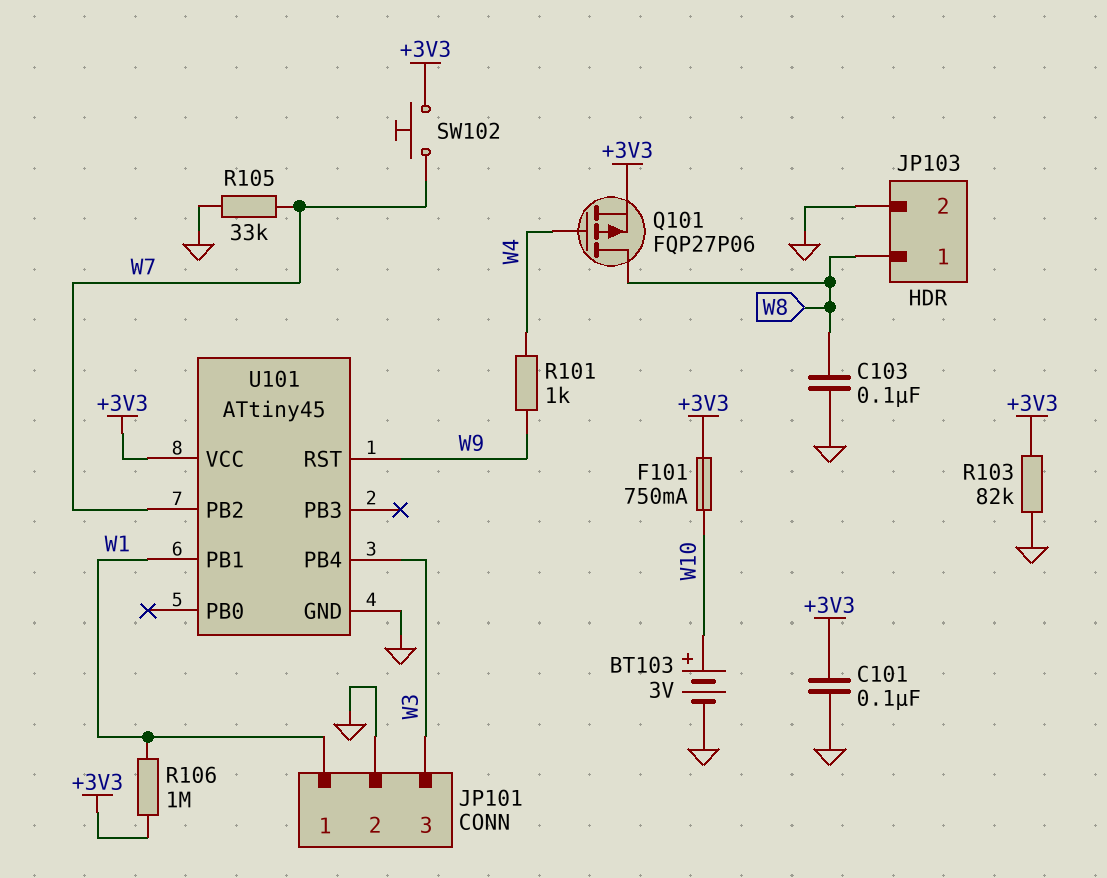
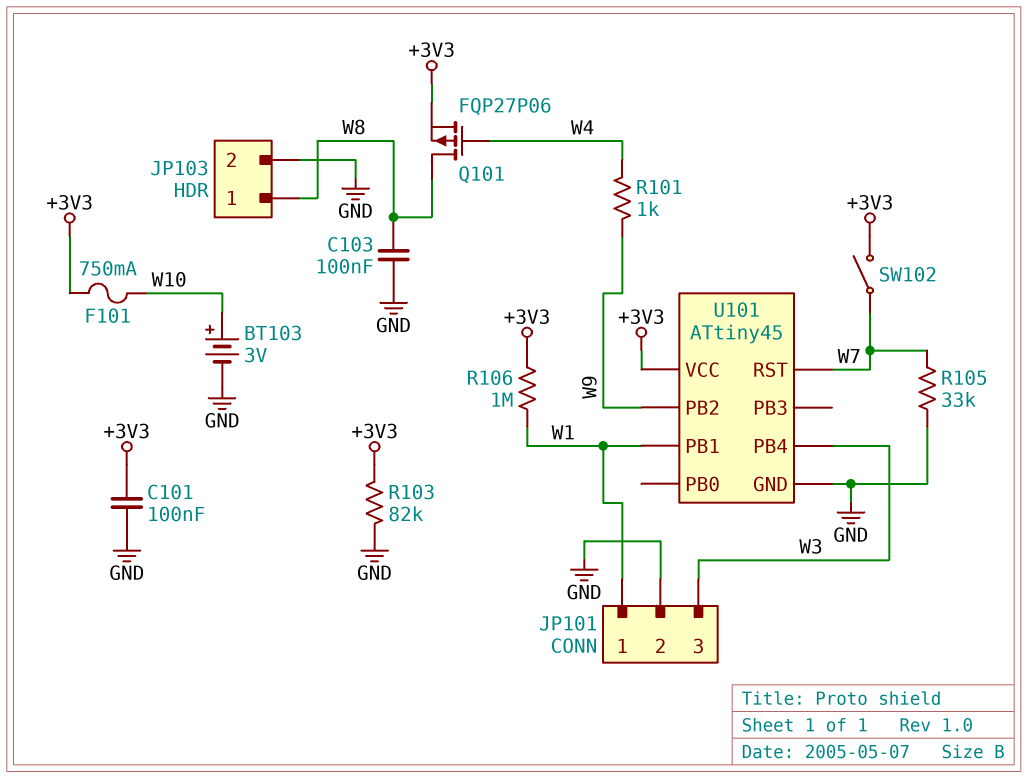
SW102: button (+3V3, W7) -> switch (+3V3, W7)
U101 pin PB2: W7 -> W9
U101 pin RST: W9 -> W7

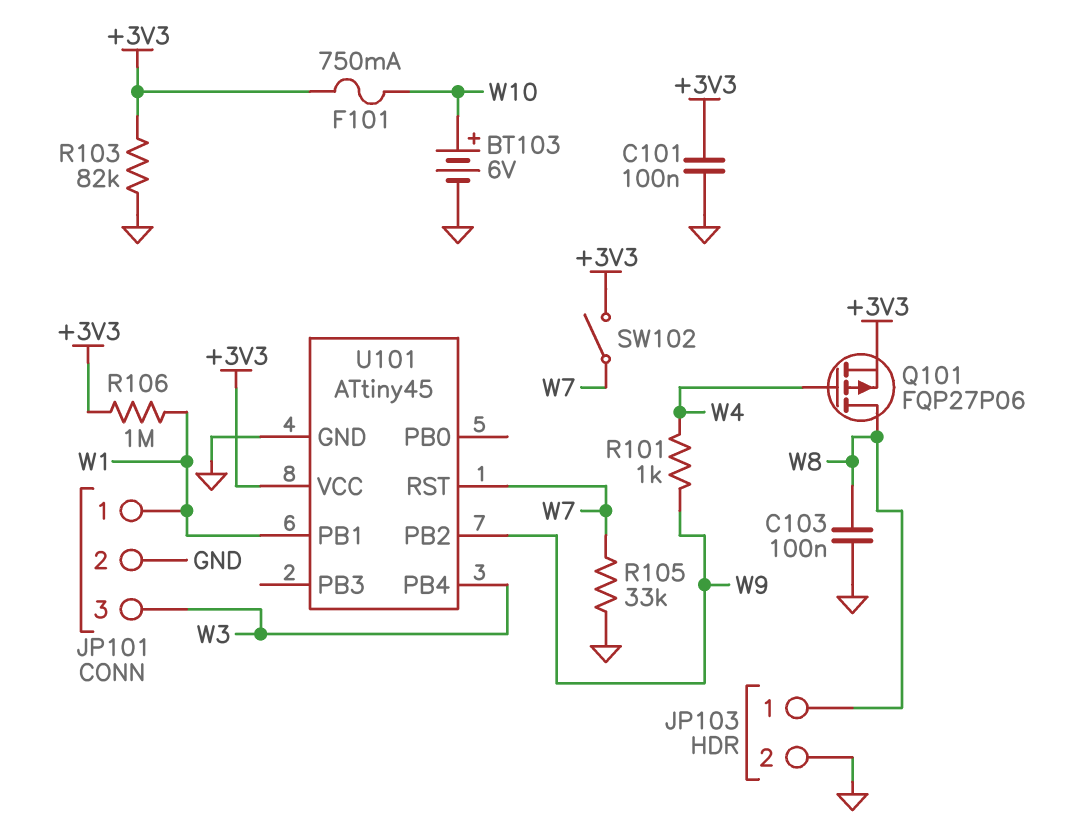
BT103: 3V (plus W10, minus GND) -> 6V (plus W10, minus GND)

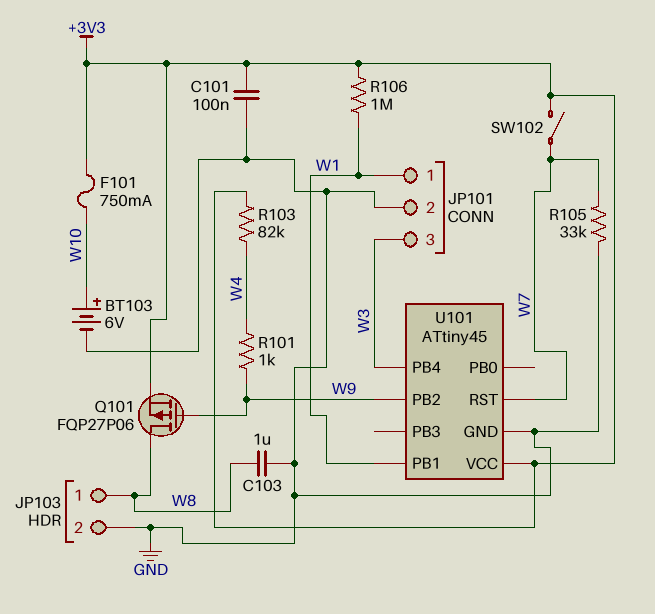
C103: 100nF (GND, W8) -> 1uF (GND, W8)
Q101: PMOS FQP27P06 (G W4, D W8, S +3V3) -> PMOS FQP27P06 (G W9, D W8, S +3V3)
R103: 82k (+3V3, GND) -> 82k (+3V3, W4)

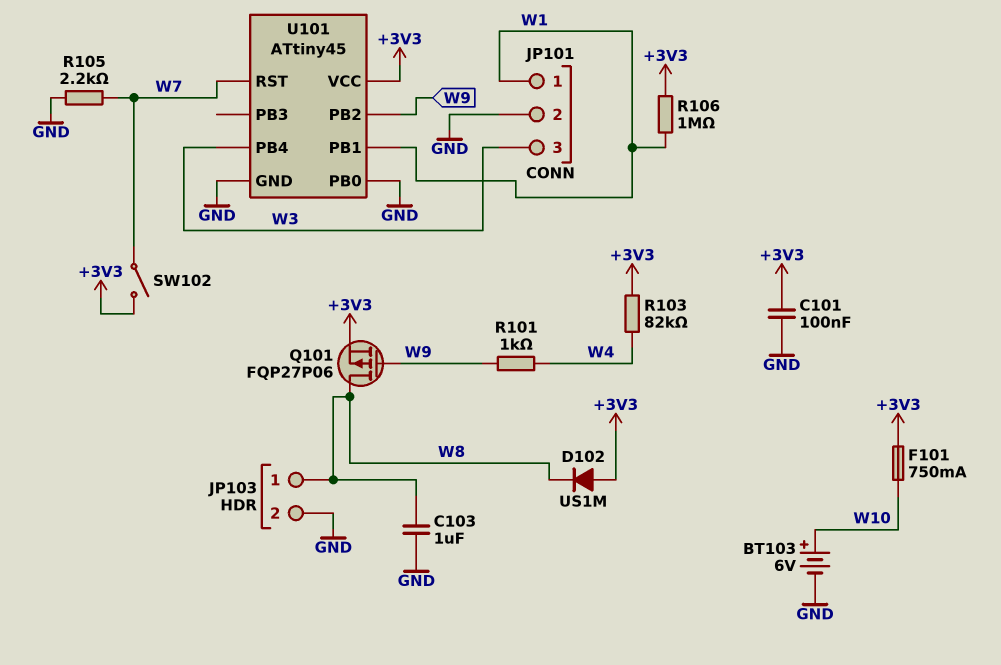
D102: none -> diode US1M (A +3V3, K W8)
R105: 33k (GND, W7) -> 2.2k (GND, W7)
U101 pin PB0: none -> GND

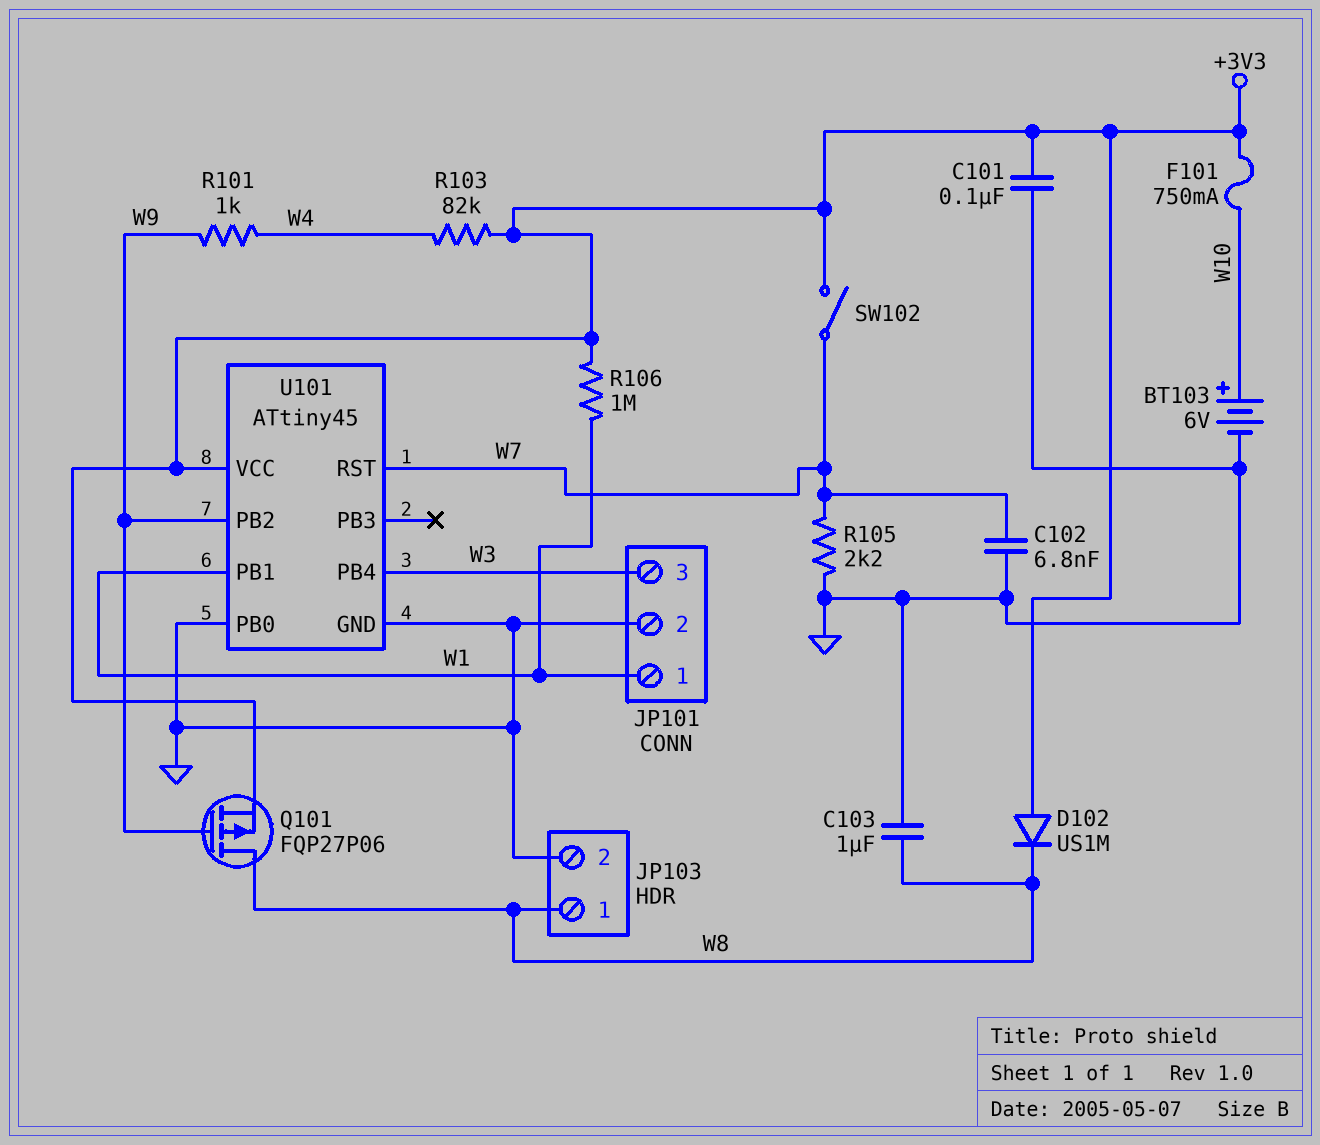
C102: none -> 6.8nF (GND, W7)

